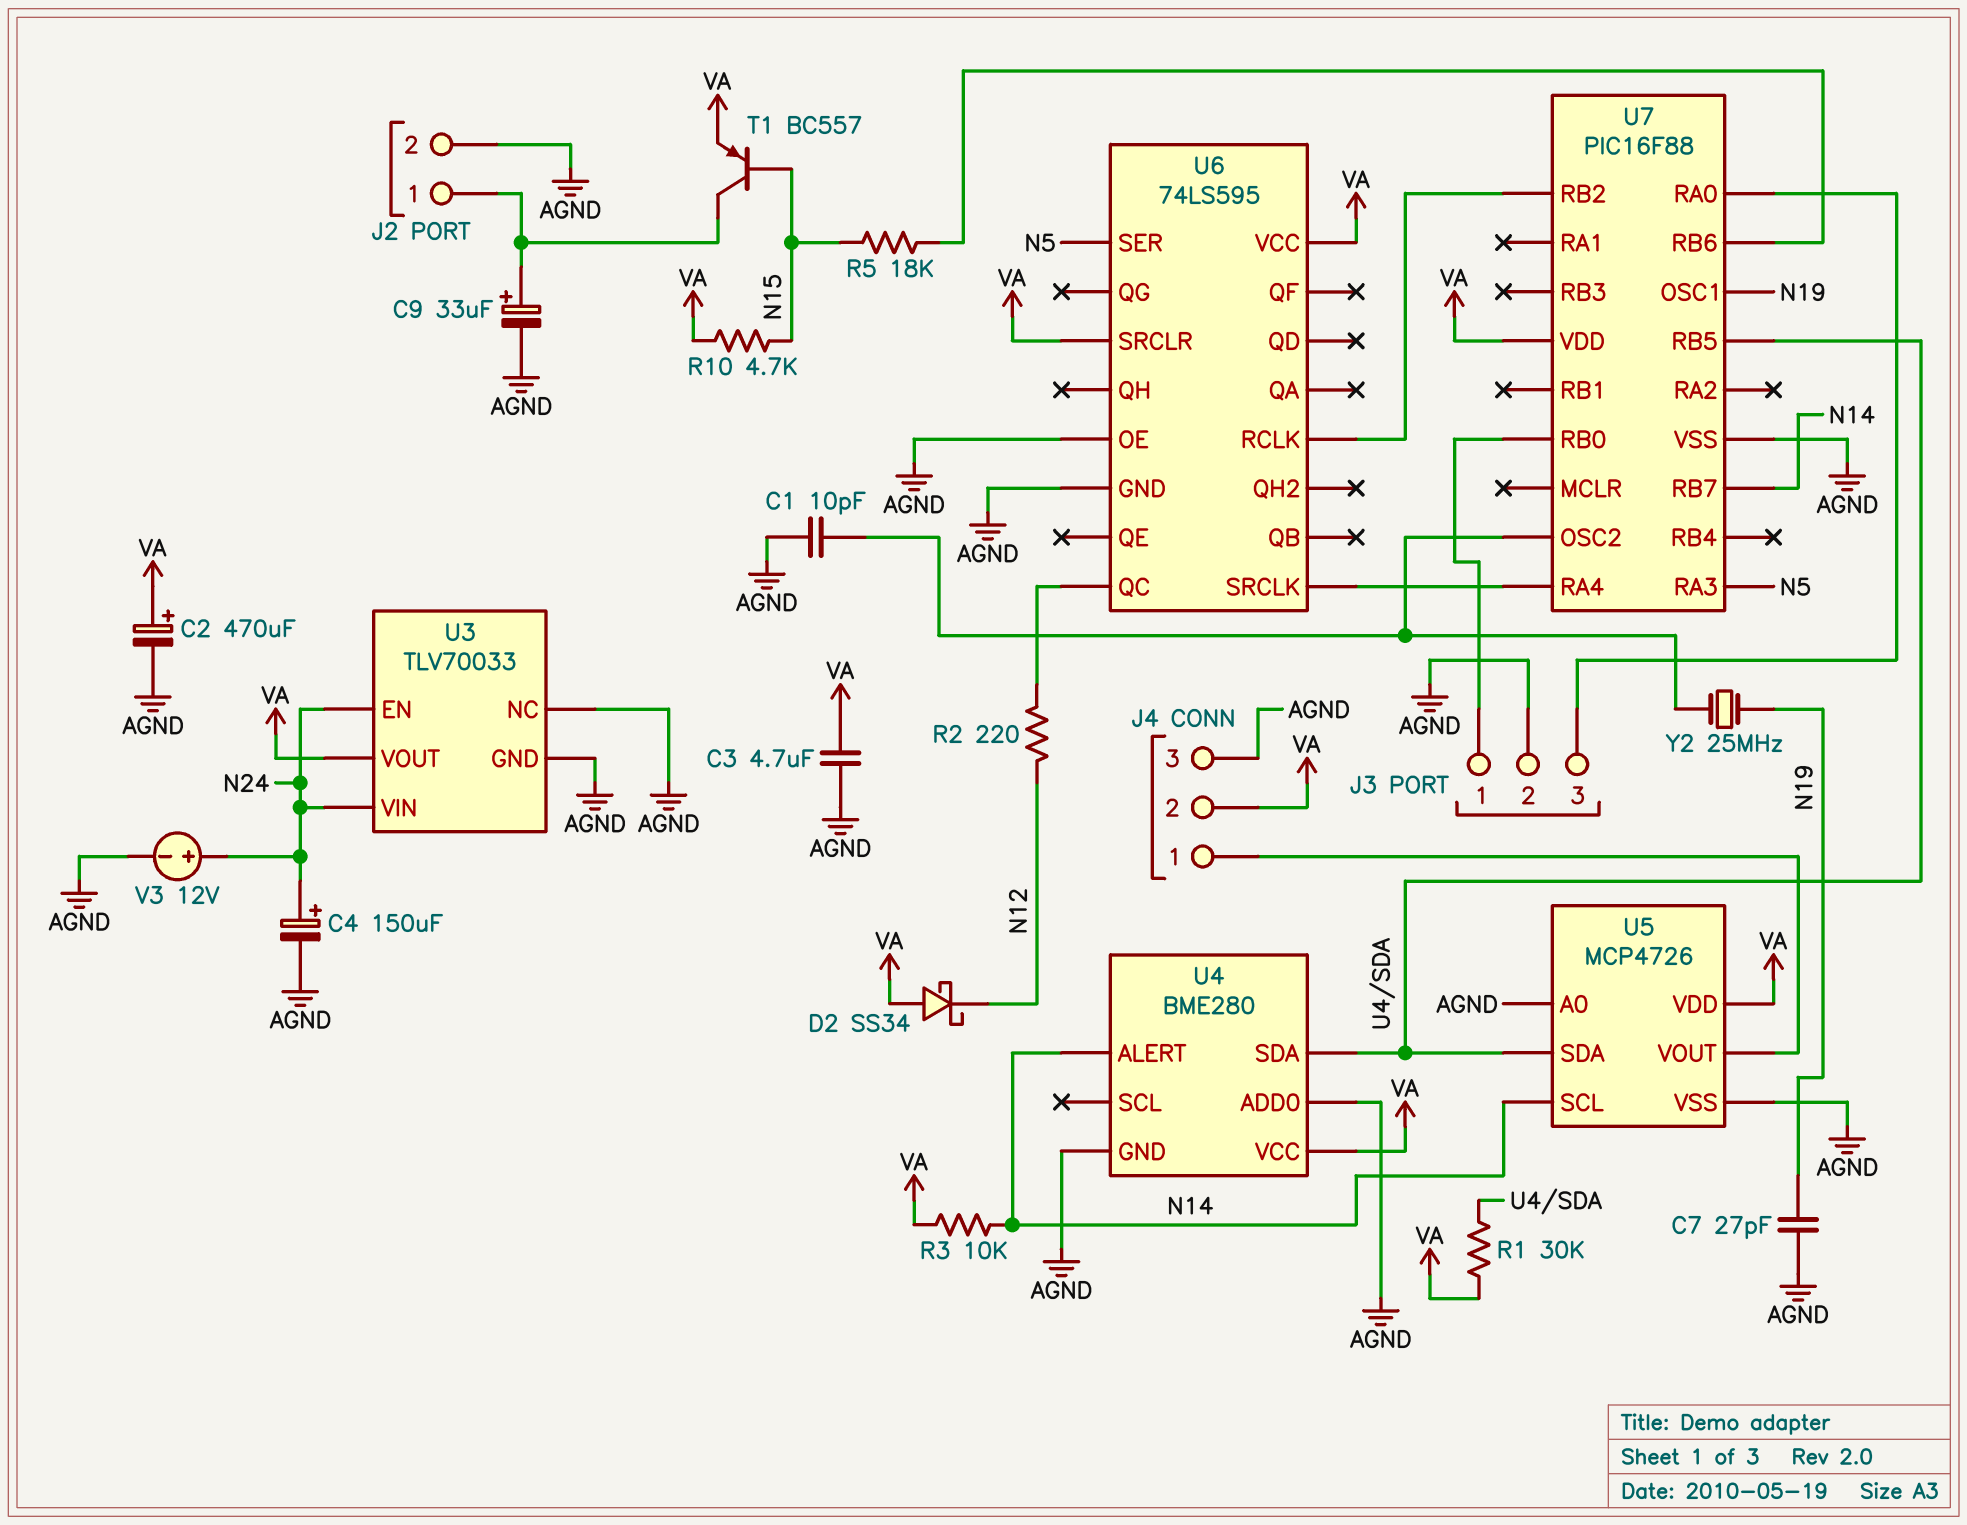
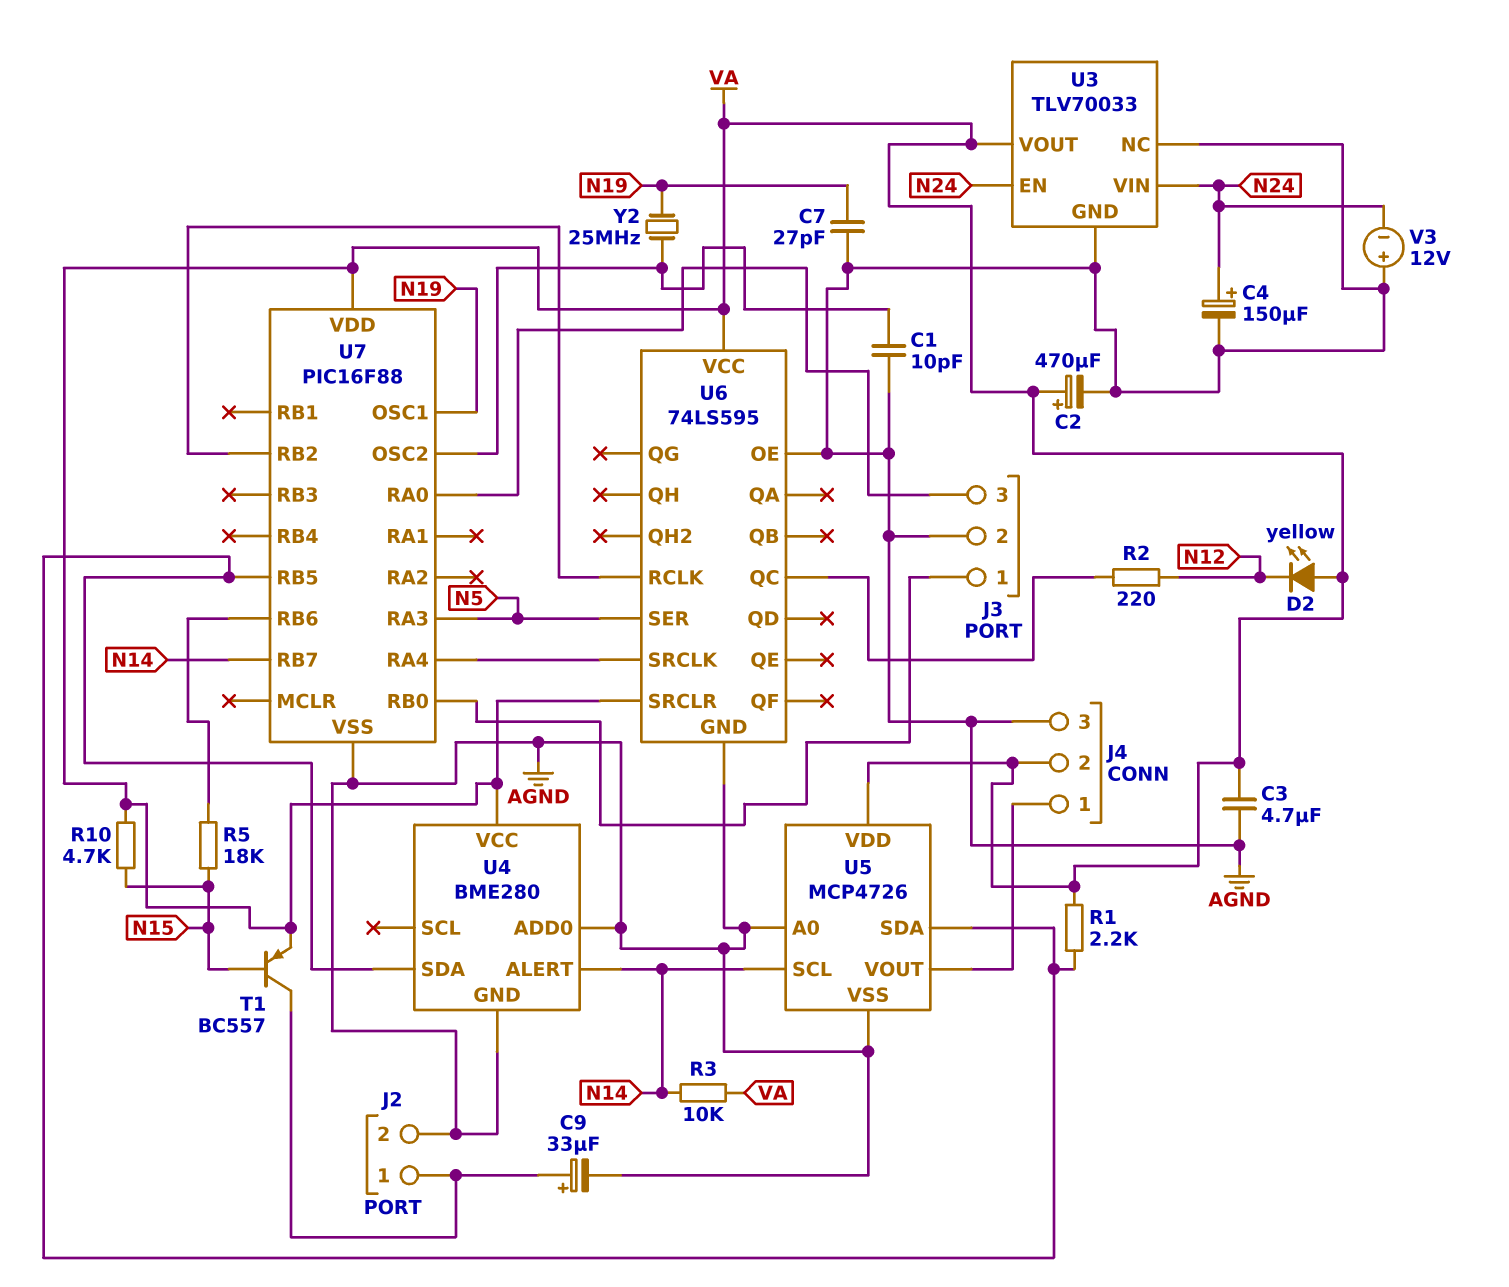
D2: schottky SS34 (A VA, K N12) -> LED yellow (A VA, K N12)
R1: 30k (U4/SDA, VA) -> 2.2k (U4/SDA, VA)
V3: 12V (plus N24, minus AGND) -> 12V (plus AGND, minus N24)

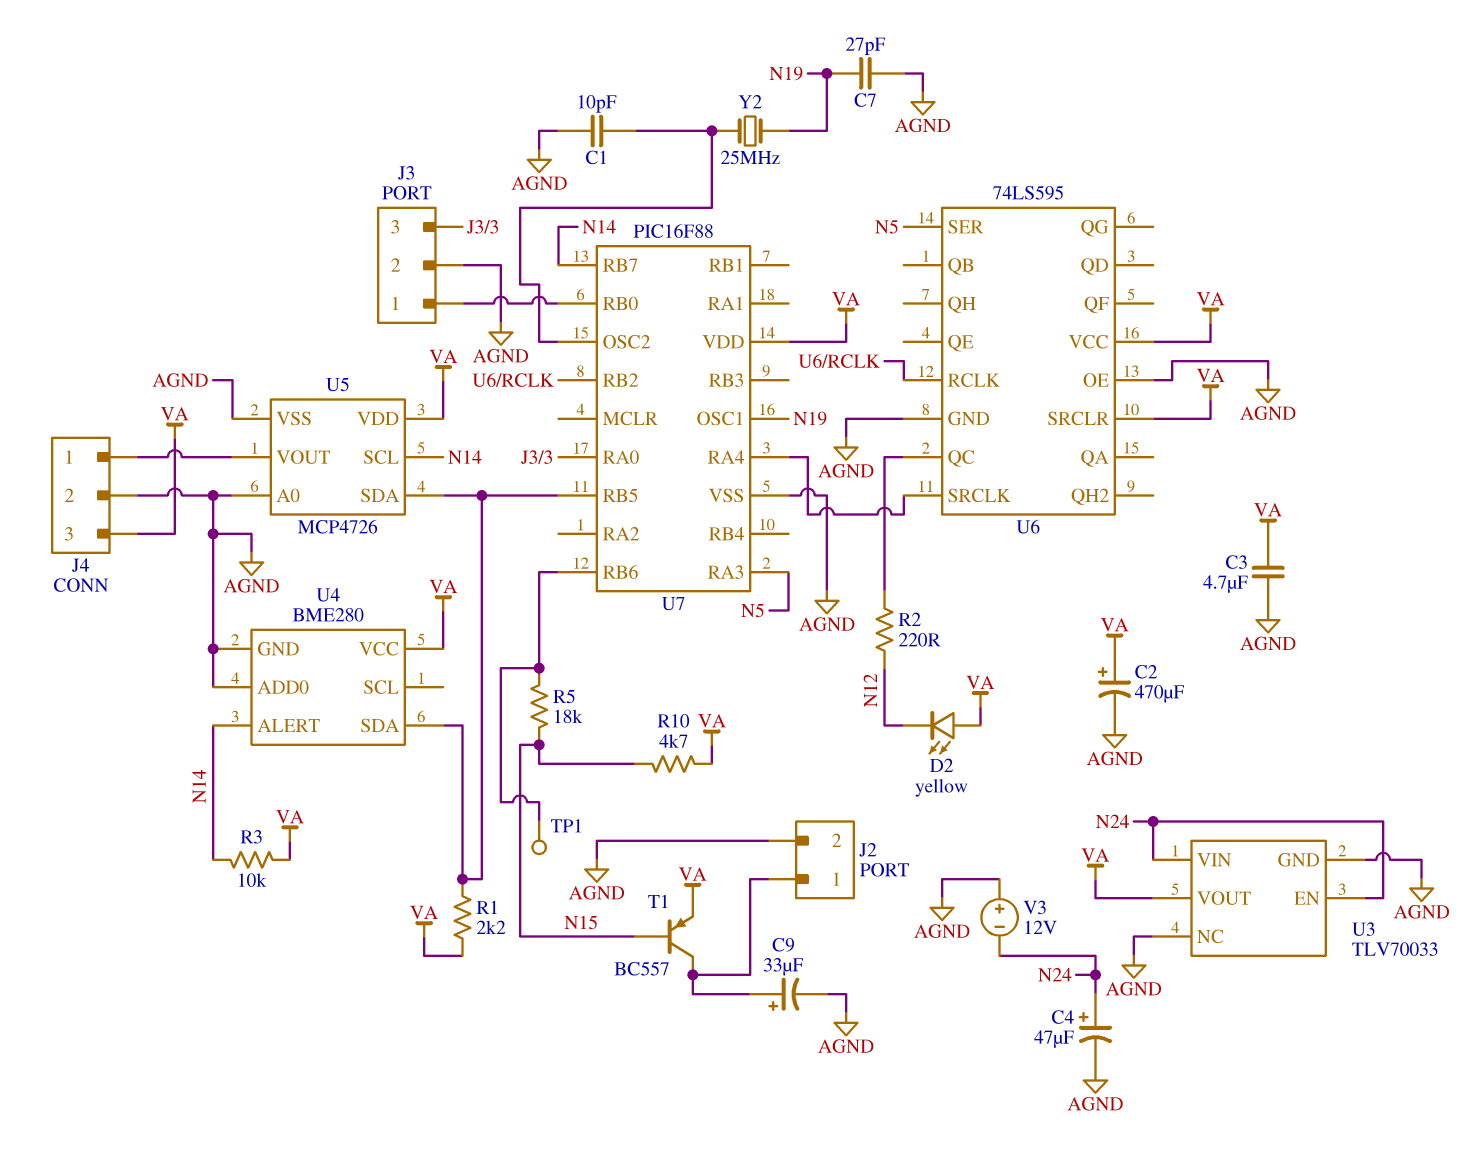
C4: 150uF (plus N24, minus AGND) -> 47uF (plus N24, minus AGND)
J4 pin 2: VA -> AGND
J4 pin 3: AGND -> VA
TP1: none -> test point (U7/RB6)

